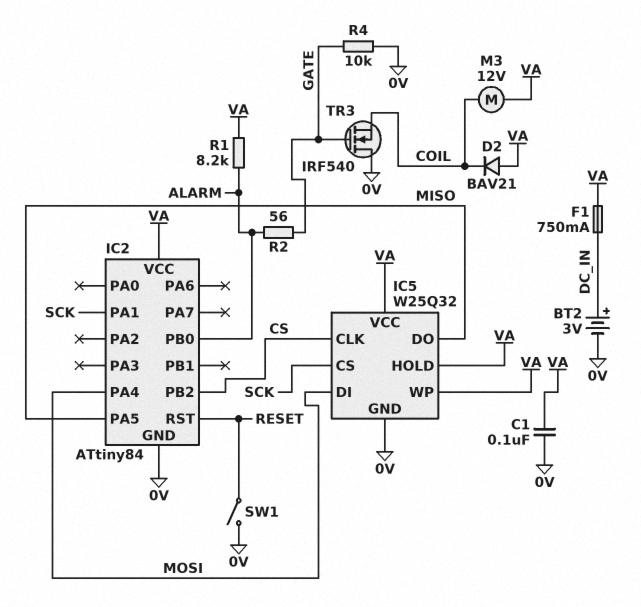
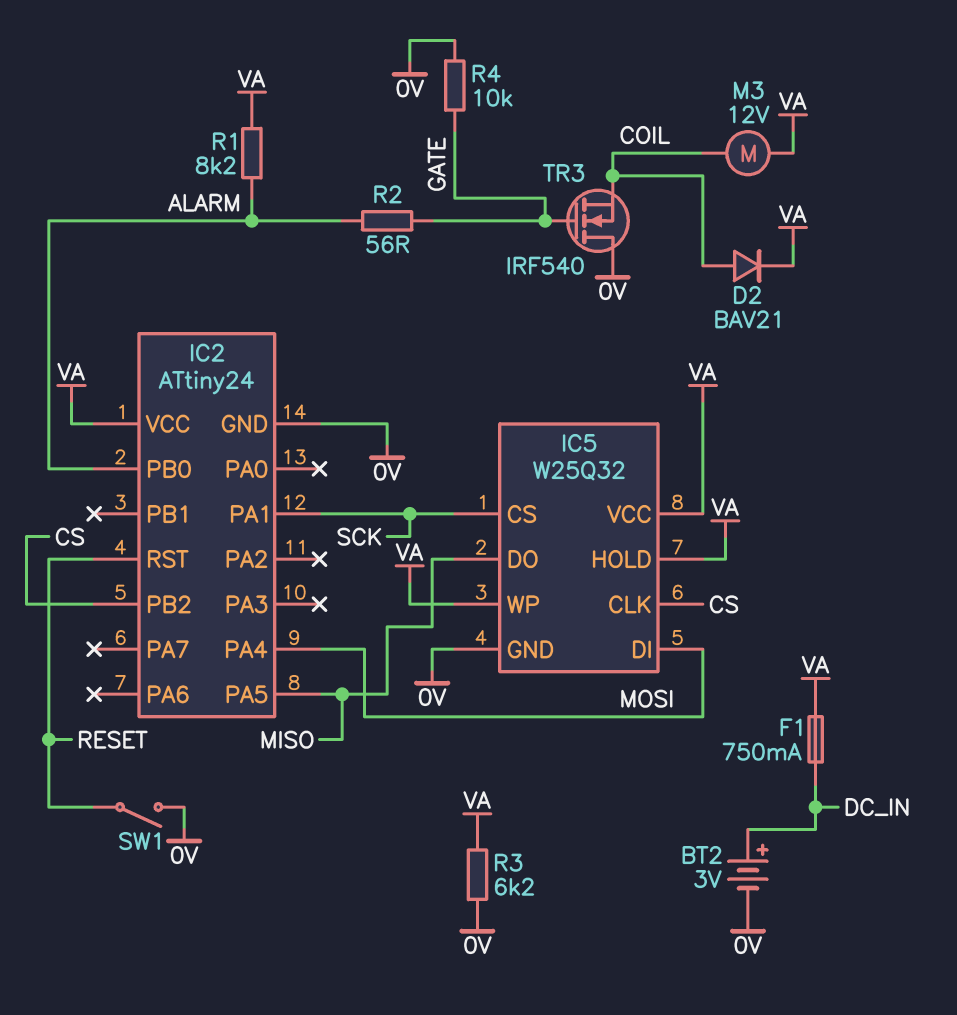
C1: 100nF (0V, VA) -> none
D2: diode BAV21 (A VA, K COIL) -> diode BAV21 (A COIL, K VA)
IC2: ATtiny84 -> ATtiny24
R3: none -> 6.2k (0V, VA)

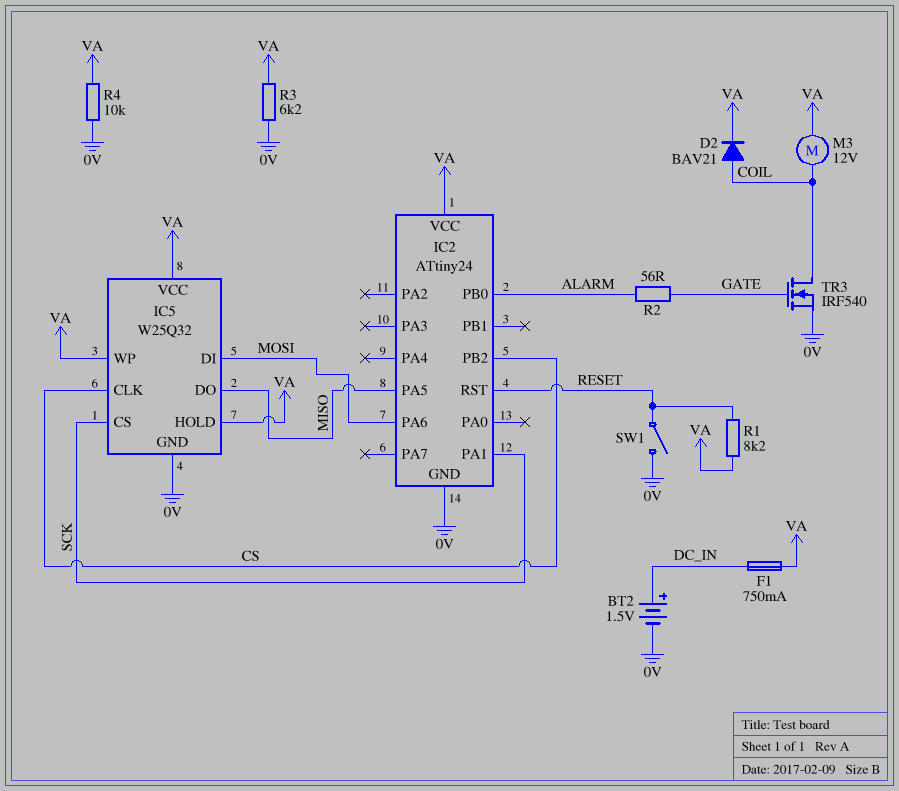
BT2: 3V (plus DC_IN, minus 0V) -> 1.5V (plus DC_IN, minus 0V)
IC2 pin PA4: MOSI -> none
IC2 pin PA6: none -> MOSI
R1: 8.2k (ALARM, VA) -> 8.2k (RESET, VA)
R4: 10k (0V, GATE) -> 10k (0V, VA)
TR3: NMOS IRF540 (G GATE, D 0V, S COIL) -> NMOS IRF540 (G GATE, D COIL, S 0V)

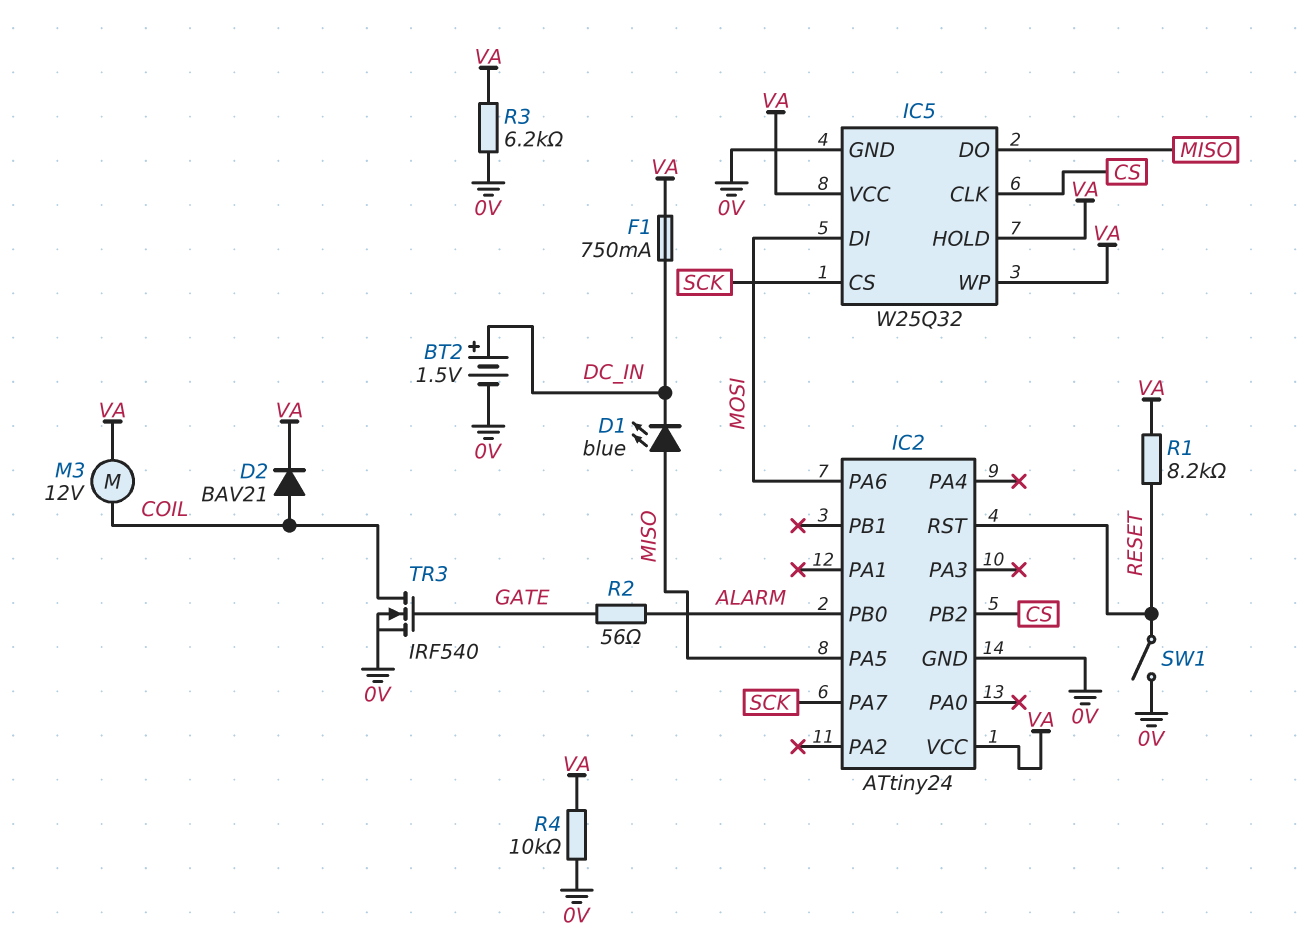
D1: none -> LED blue (A MISO, K DC_IN)
IC2 pin PA1: SCK -> none
IC2 pin PA7: none -> SCK

